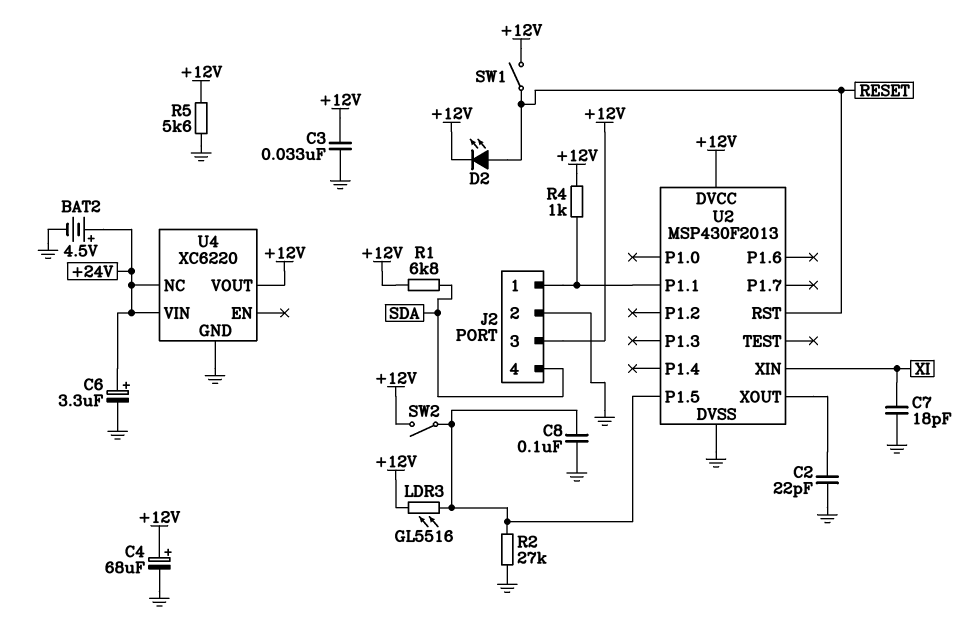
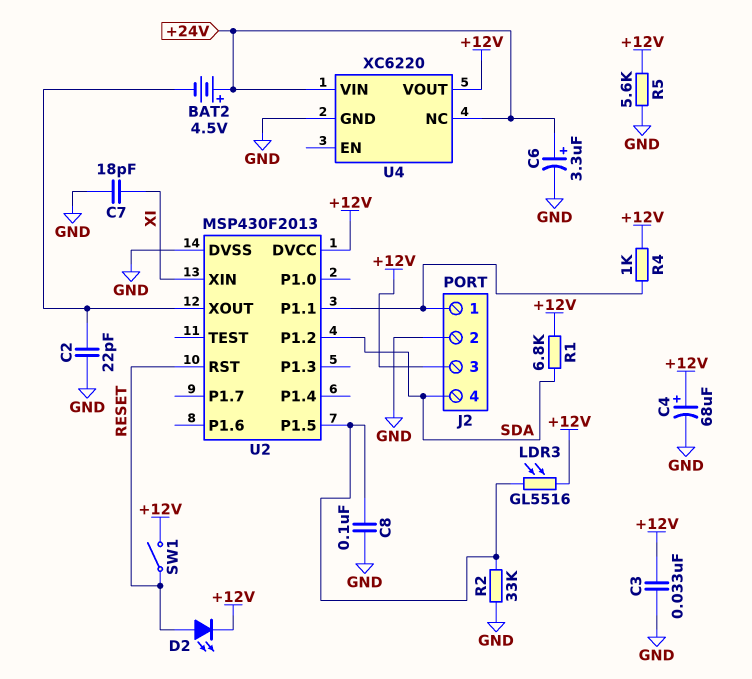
BAT2: 4.5V (plus +24V, minus GND) -> 4.5V (plus +24V, minus U2/XOUT)
R2: 27k (GND, U2/P1.5) -> 33k (GND, U2/P1.5)
SW2: switch (+12V, U2/P1.5) -> none
U2 pin P1.2: none -> SDA

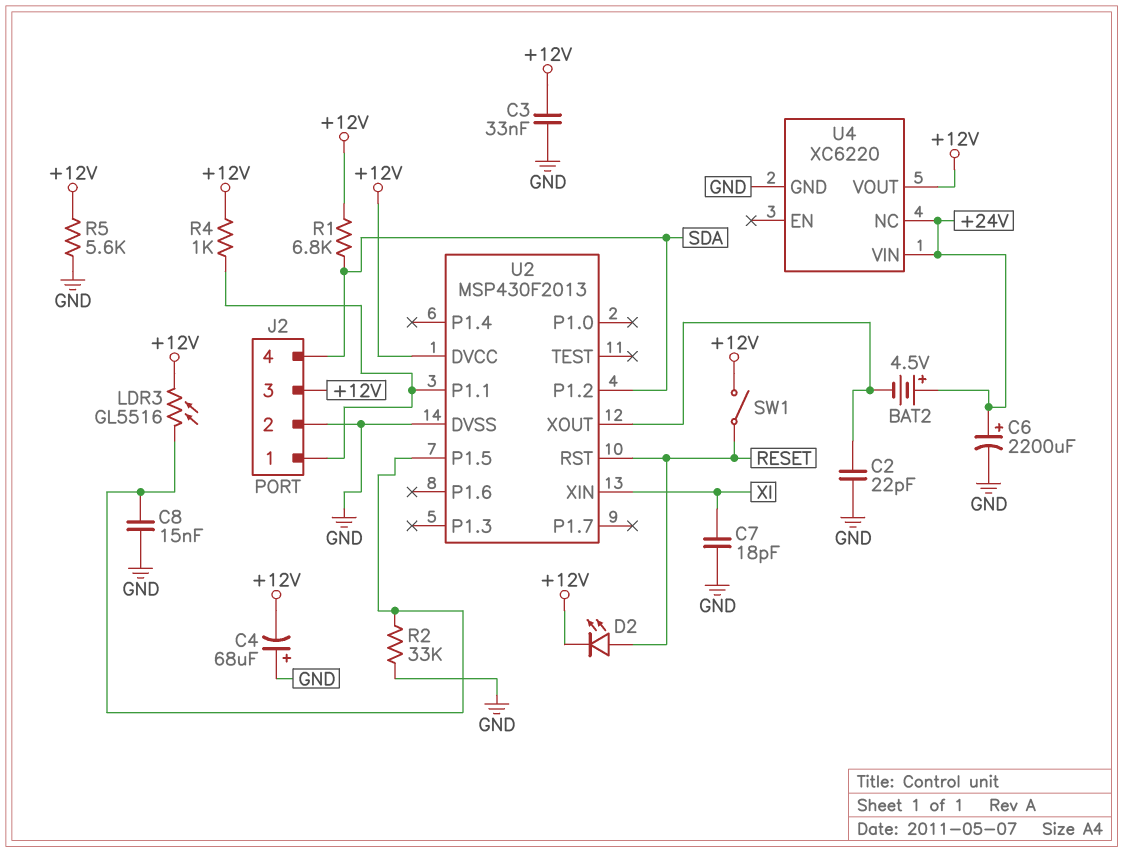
C4: 68uF (plus +12V, minus GND) -> 68uF (plus GND, minus +12V)
C6: 3.3uF (plus +24V, minus GND) -> 2200uF (plus +24V, minus GND)
C8: 100nF (GND, U2/P1.5) -> 15nF (GND, U2/P1.5)

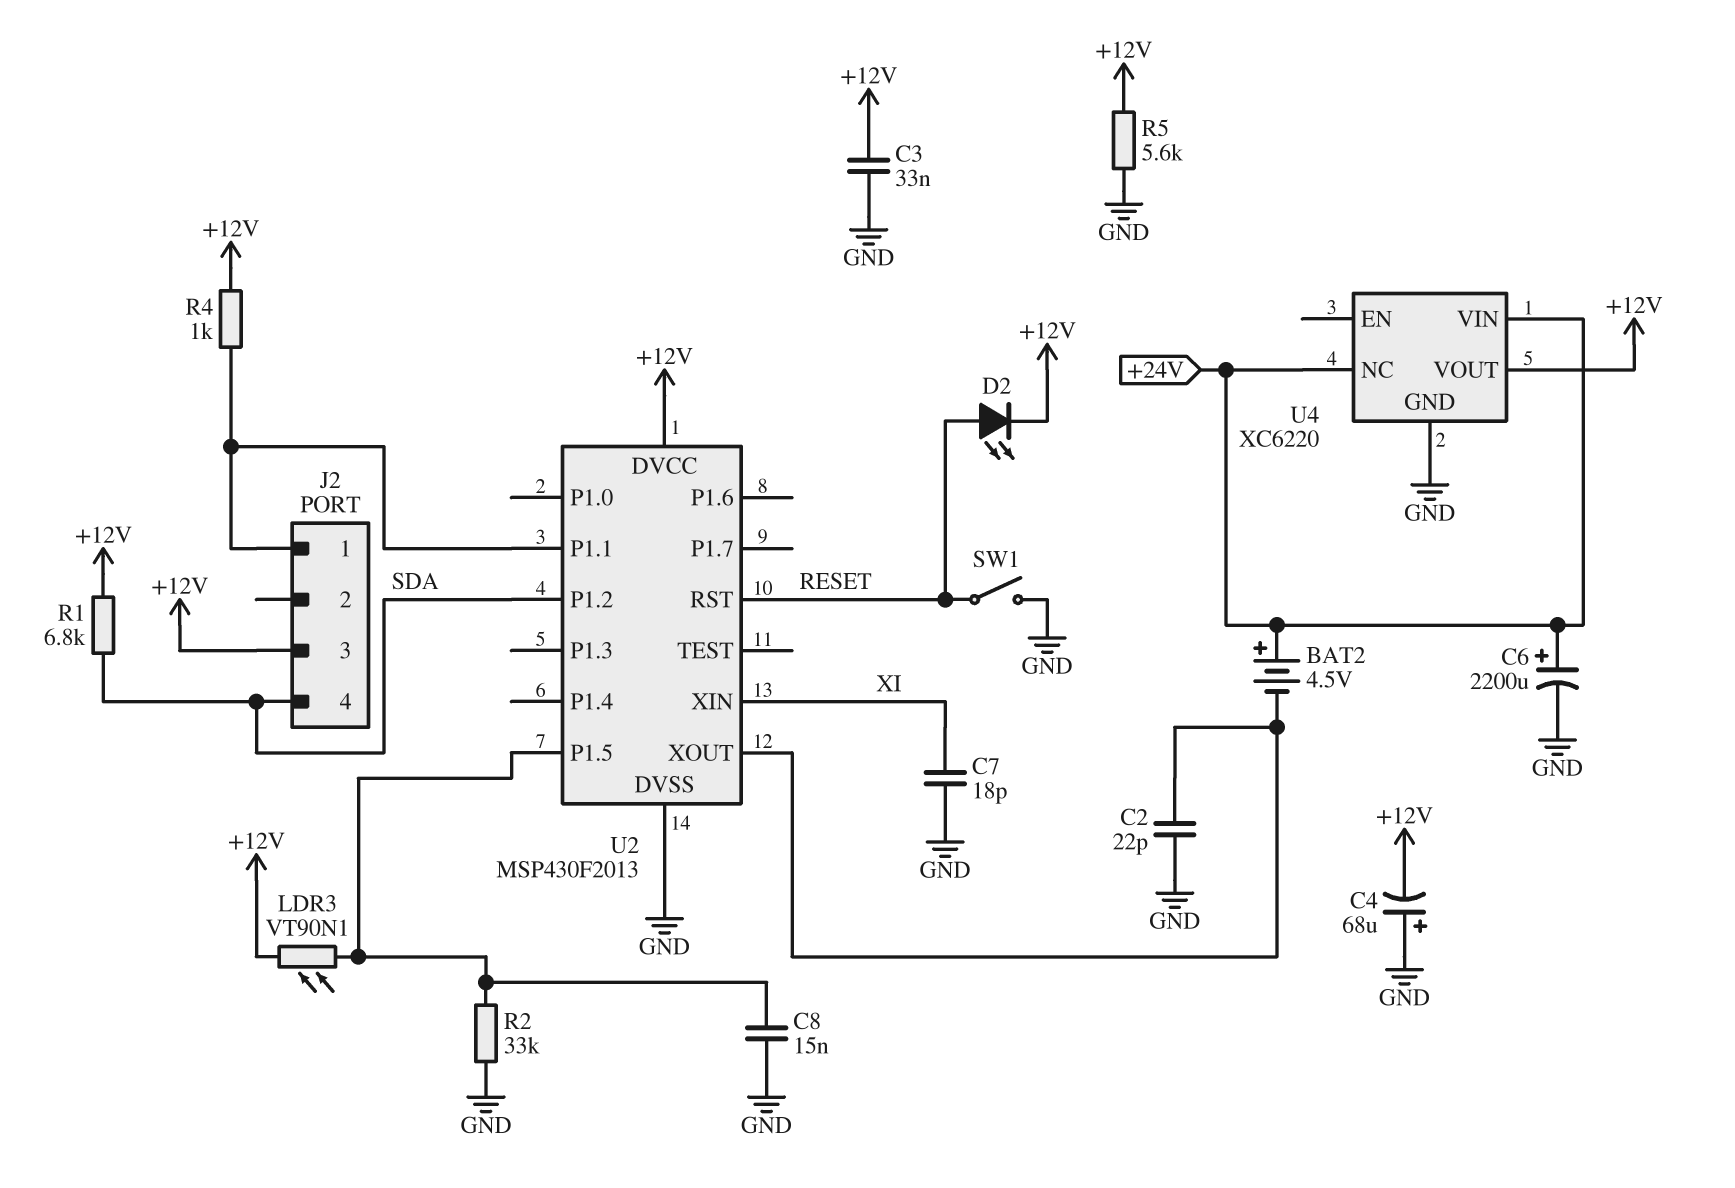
J2 pin 2: GND -> none
LDR3: GL5516 (+12V, U2/P1.5) -> VT90N1 (+12V, U2/P1.5)
SW1: switch (+12V, RESET) -> switch (GND, RESET)

